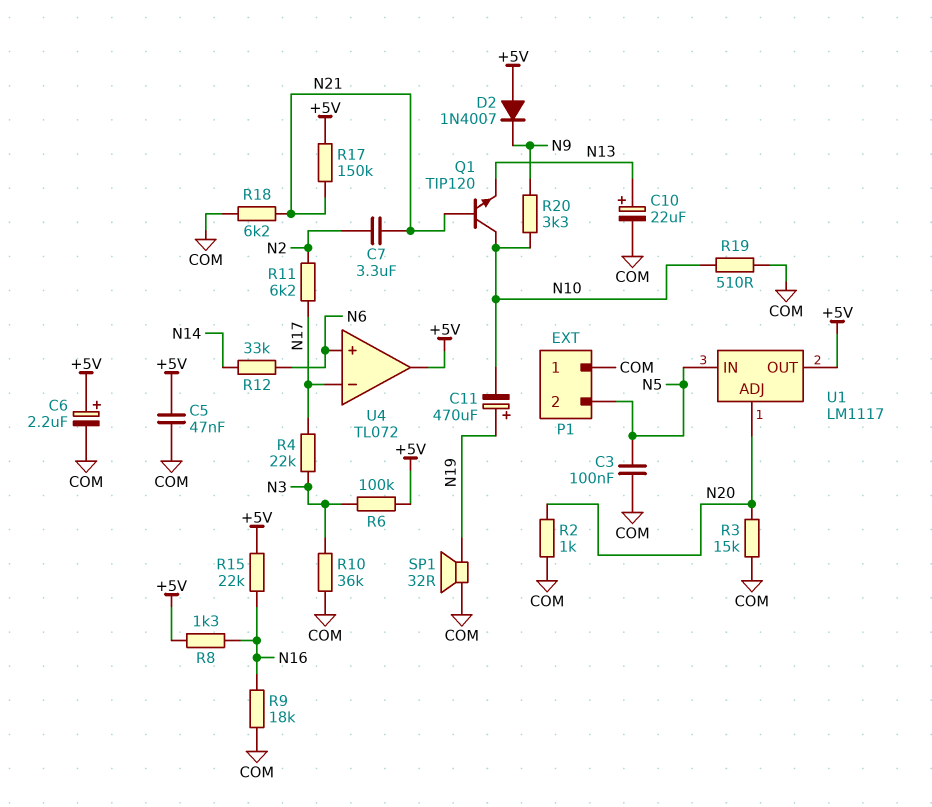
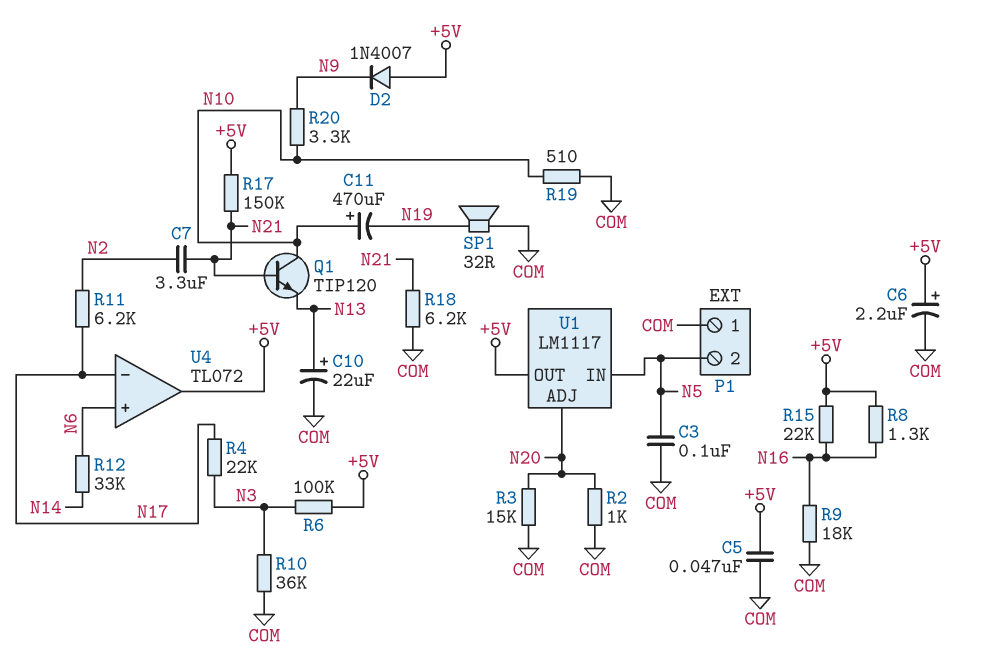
C11: 470uF (plus N19, minus N10) -> 470uF (plus N10, minus N19)

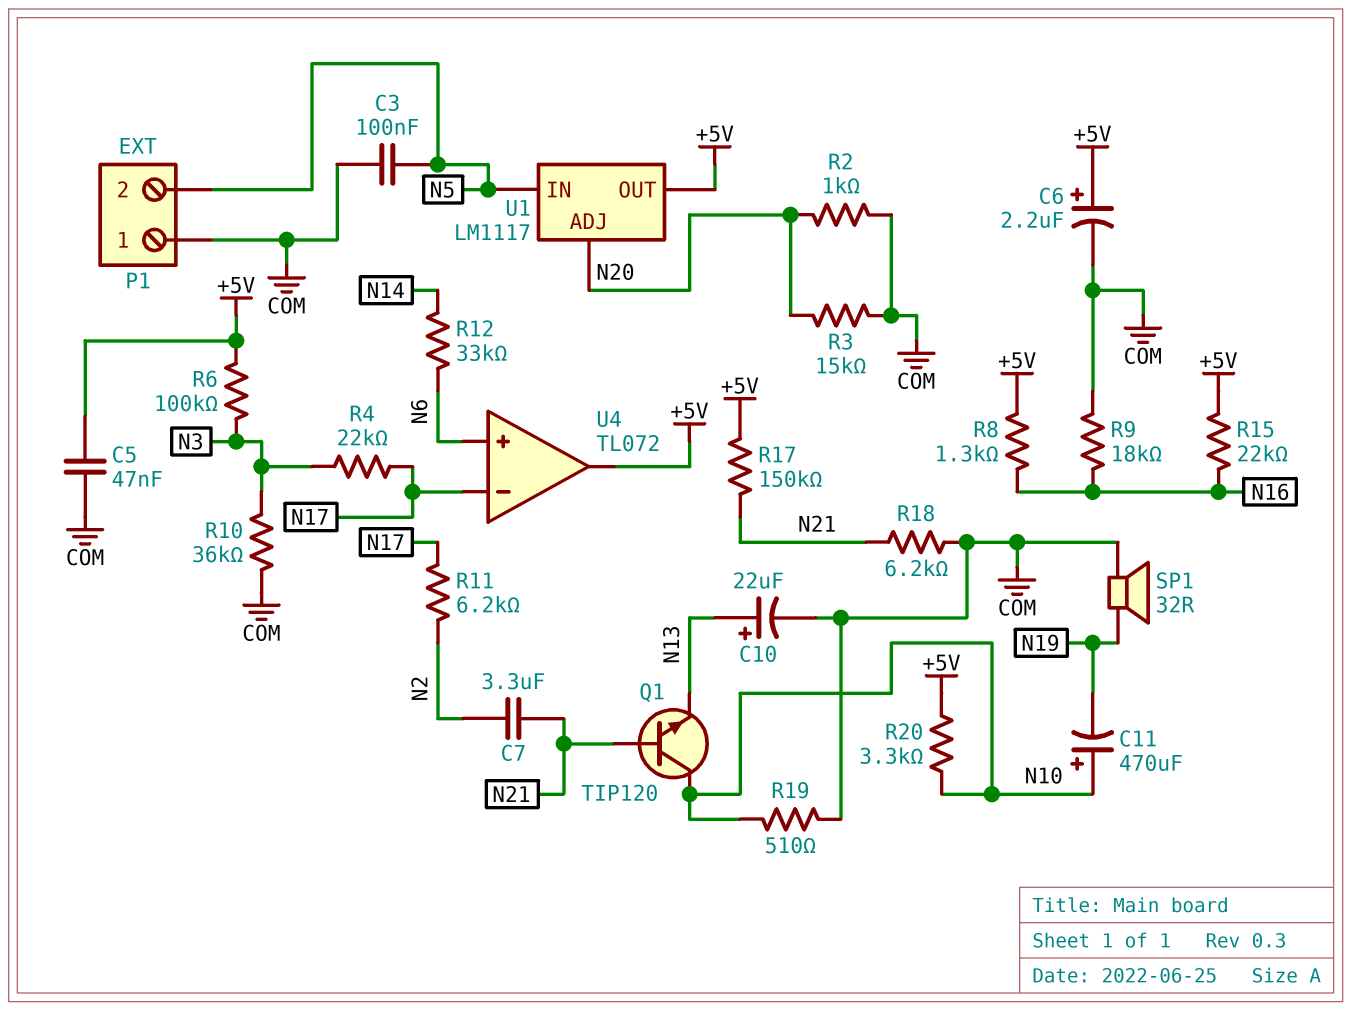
D2: diode 1N4007 (A +5V, K N9) -> none
R20: 3.3k (N9, N10) -> 3.3k (+5V, N10)

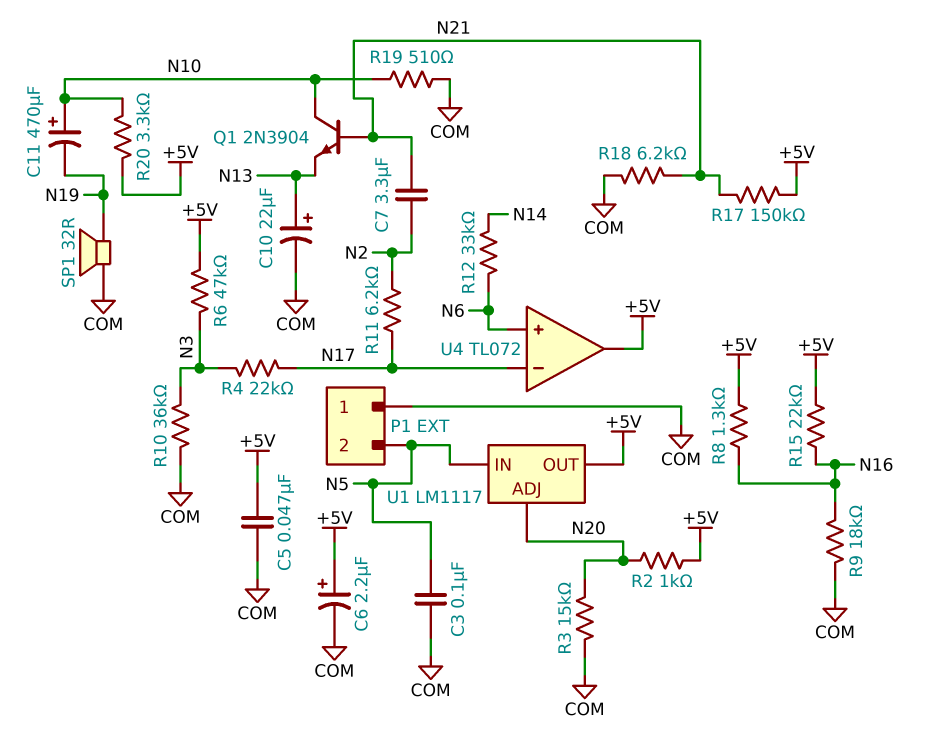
Q1: NPN TIP120 (B N21, C N10, E N13) -> NPN 2N3904 (B N21, C N10, E N13)
R2: 1k (COM, N20) -> 1k (+5V, N20)
R6: 100k (+5V, N3) -> 47k (+5V, N3)

